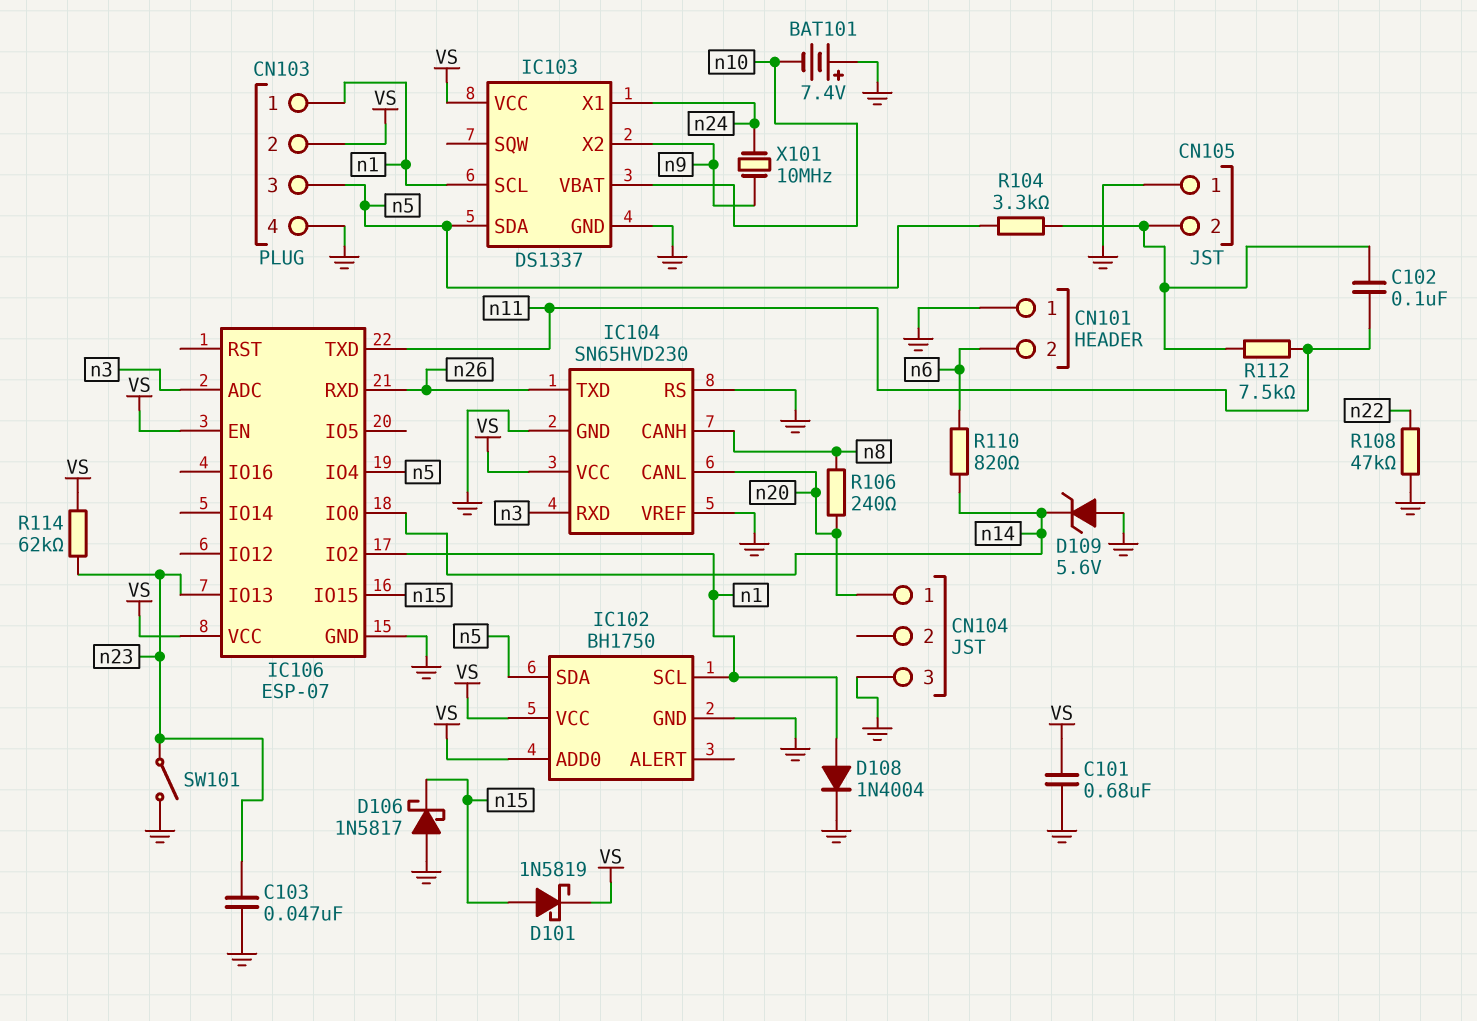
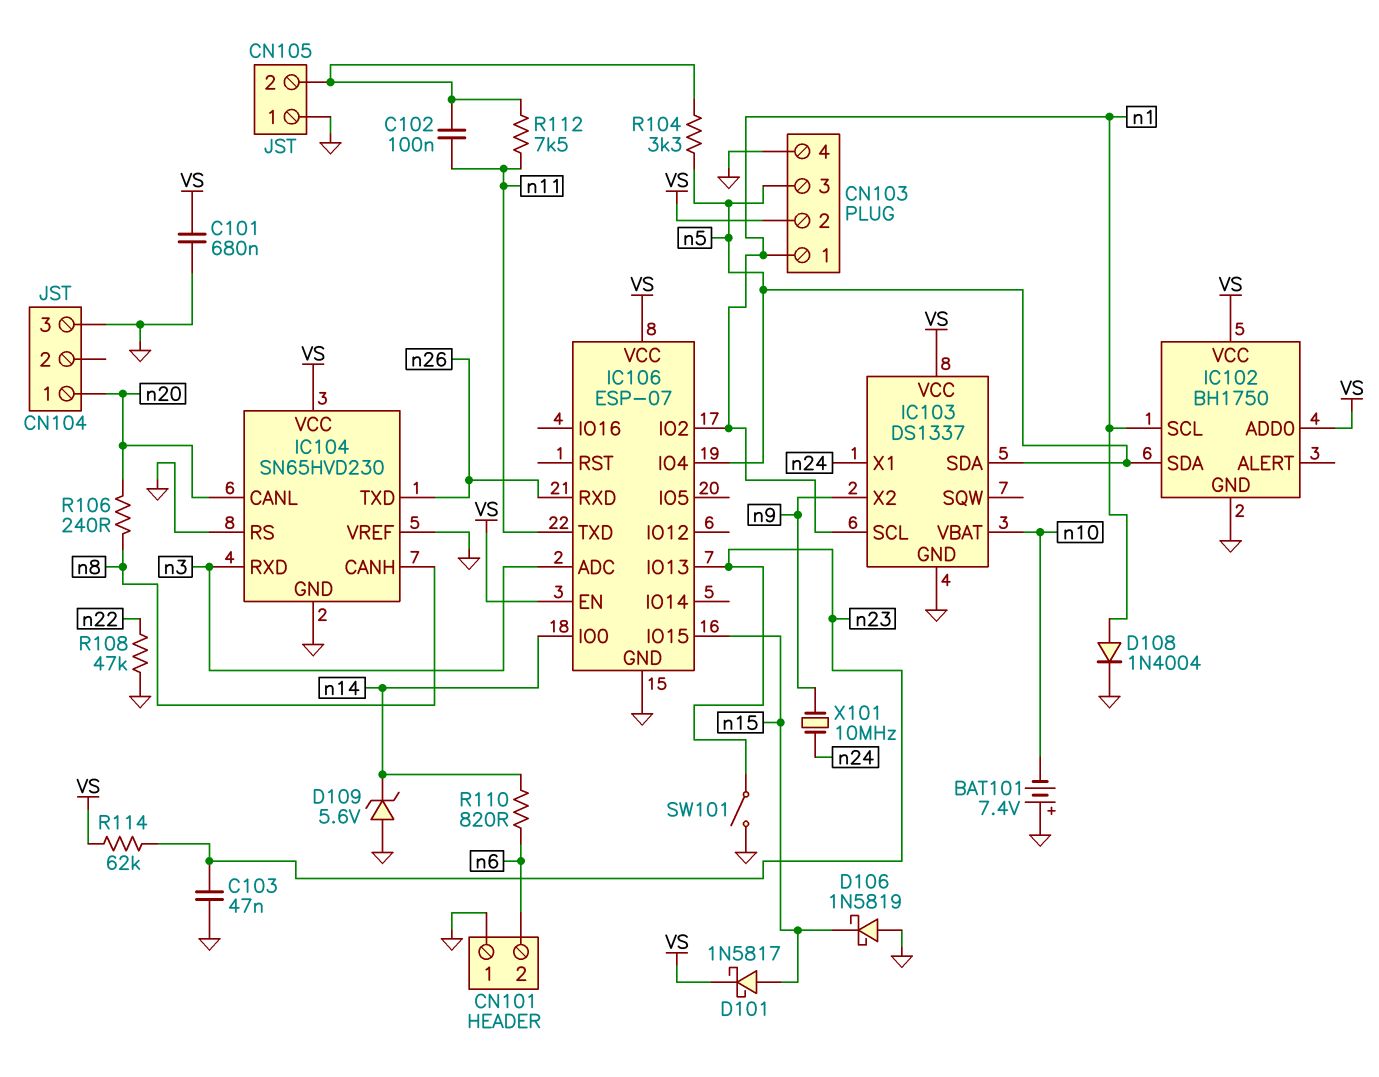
D101: schottky 1N5819 (A n15, K VS) -> schottky 1N5817 (A n15, K VS)
D106: schottky 1N5817 (A GND, K n15) -> schottky 1N5819 (A GND, K n15)

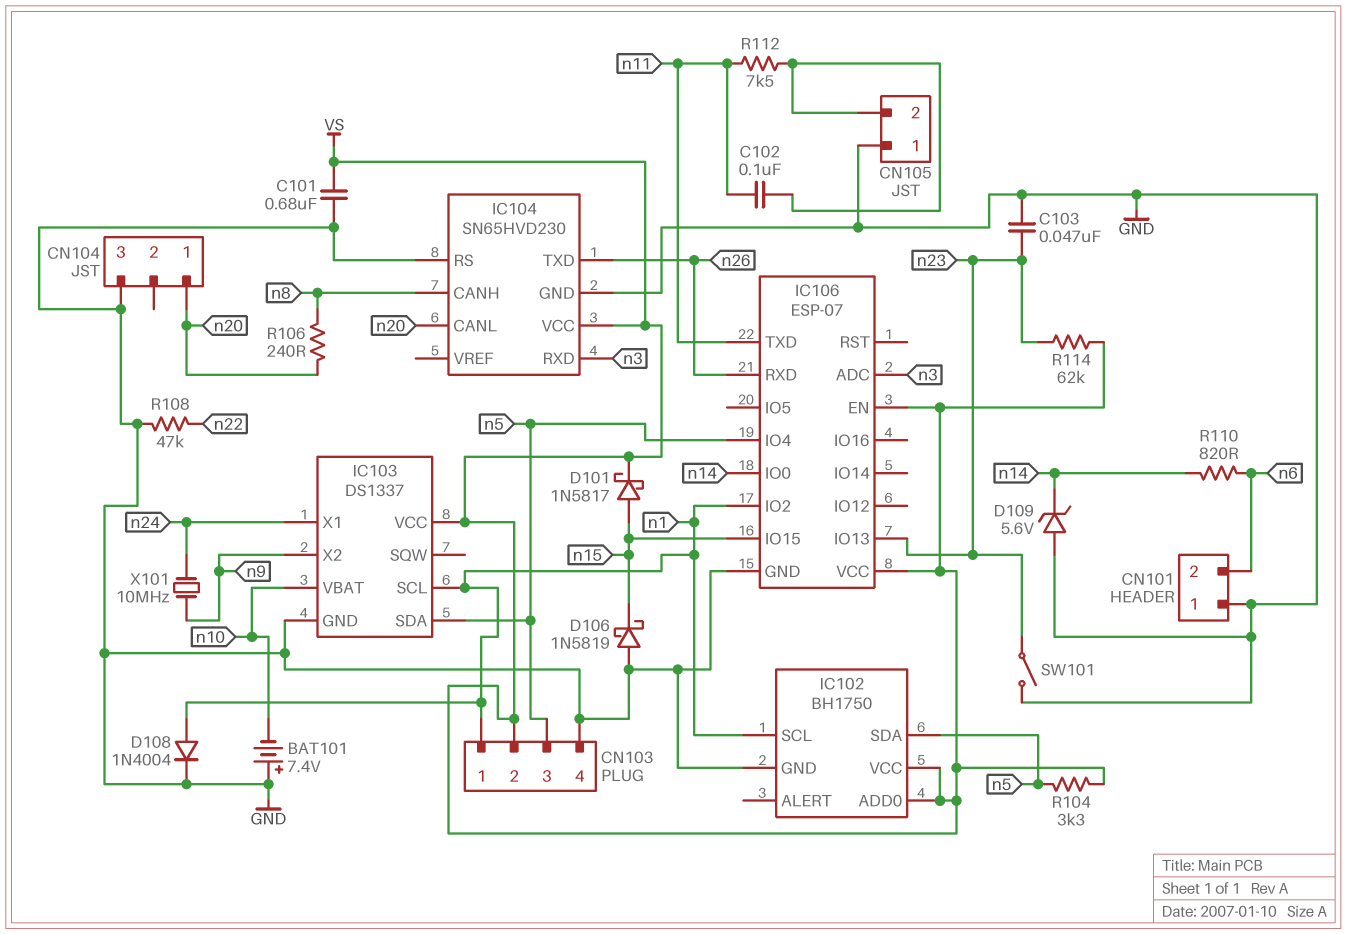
IC104 pin VREF: GND -> none
R104: 3.3k (CN105/2, n5) -> 3.3k (VS, n5)

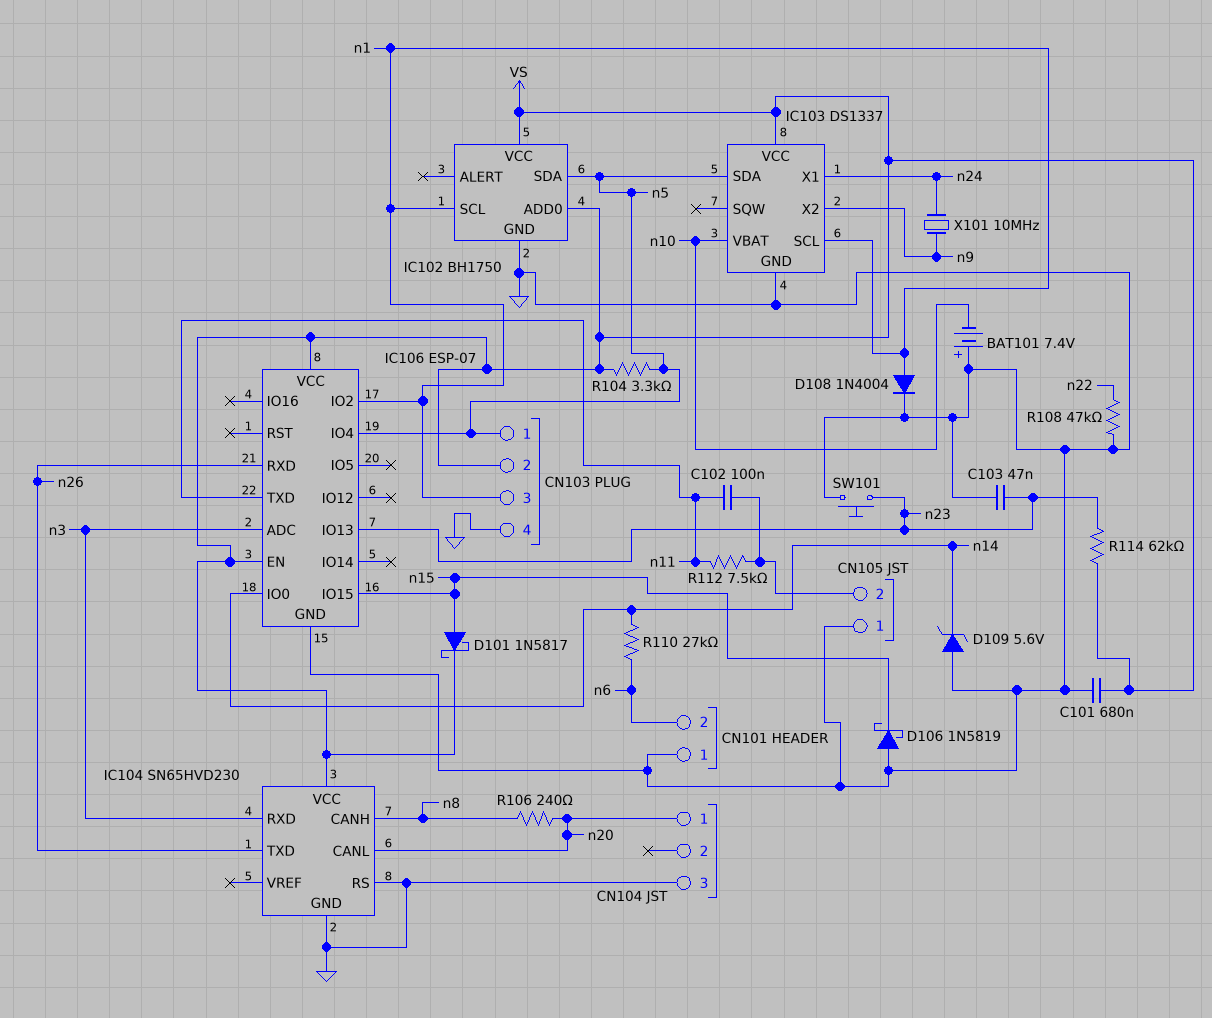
CN103 pin 1: n1 -> n5
CN103 pin 3: n5 -> n1
R110: 820 (n6, n14) -> 27k (n6, n14)
SW101: switch (GND, n23) -> button (GND, n23)

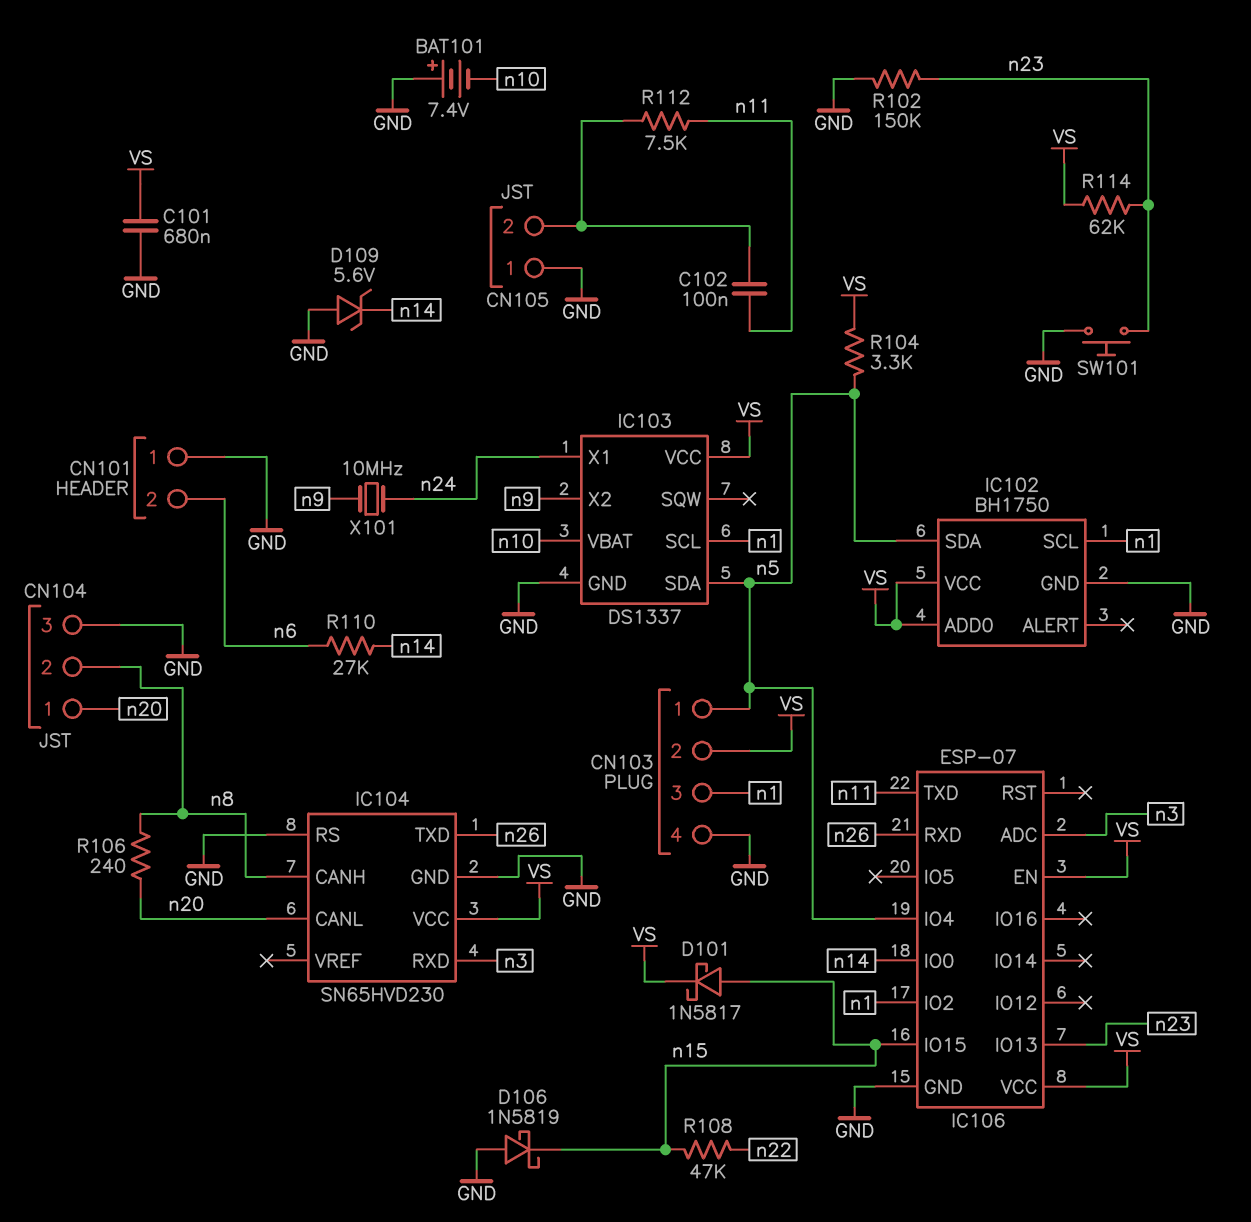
C103: 47nF (GND, n23) -> none
CN104 pin 2: none -> n8
D108: diode 1N4004 (A n1, K GND) -> none
R102: none -> 150k (GND, n23)
R108: 47k (GND, n22) -> 47k (n15, n22)

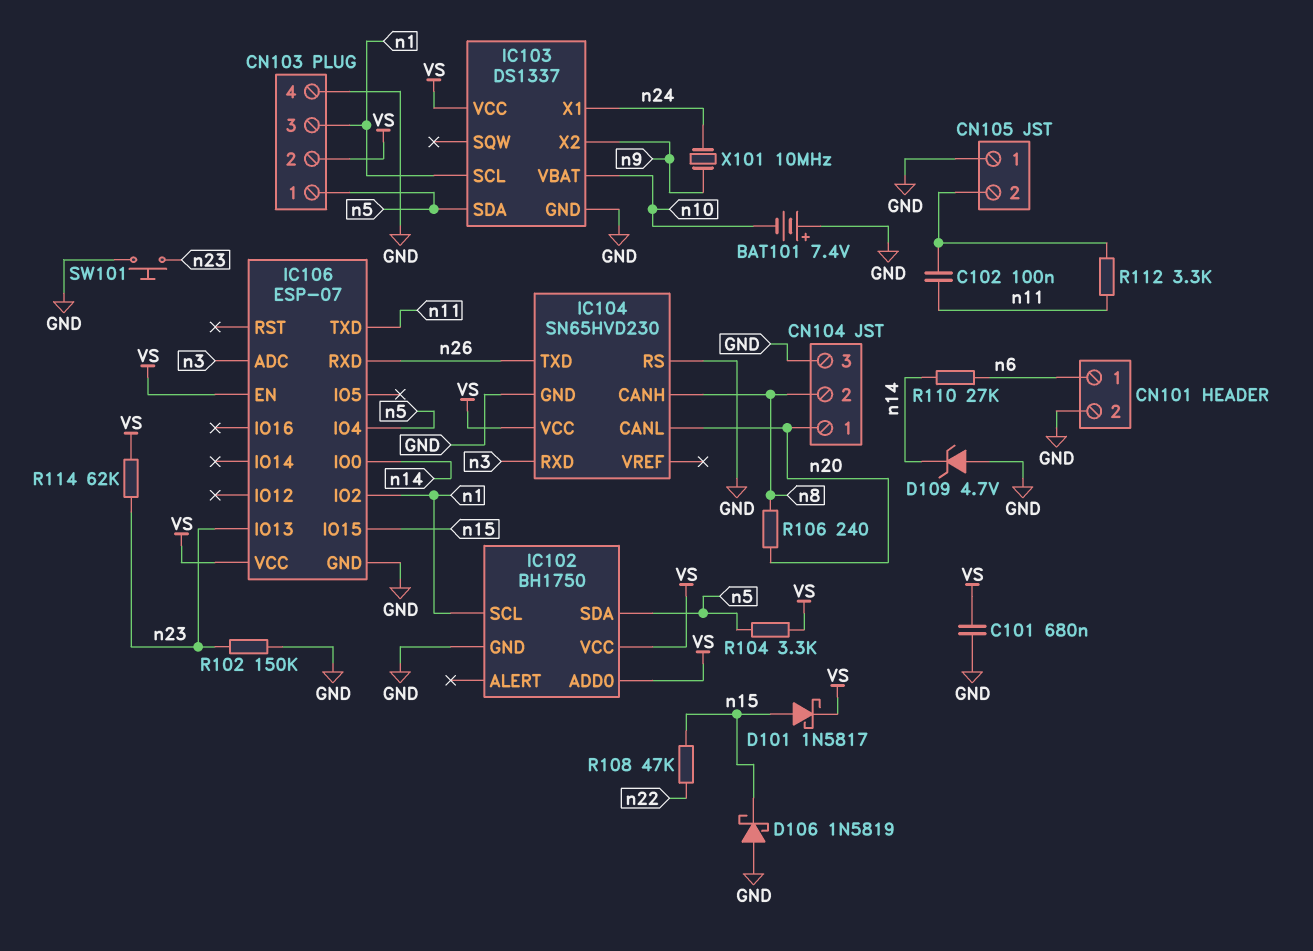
CN101 pin 1: GND -> n6
CN101 pin 2: n6 -> GND
D109: zener 5.6V (A GND, K n14) -> zener 4.7V (A GND, K n14)
R112: 7.5k (CN105/2, n11) -> 3.3k (CN105/2, n11)

